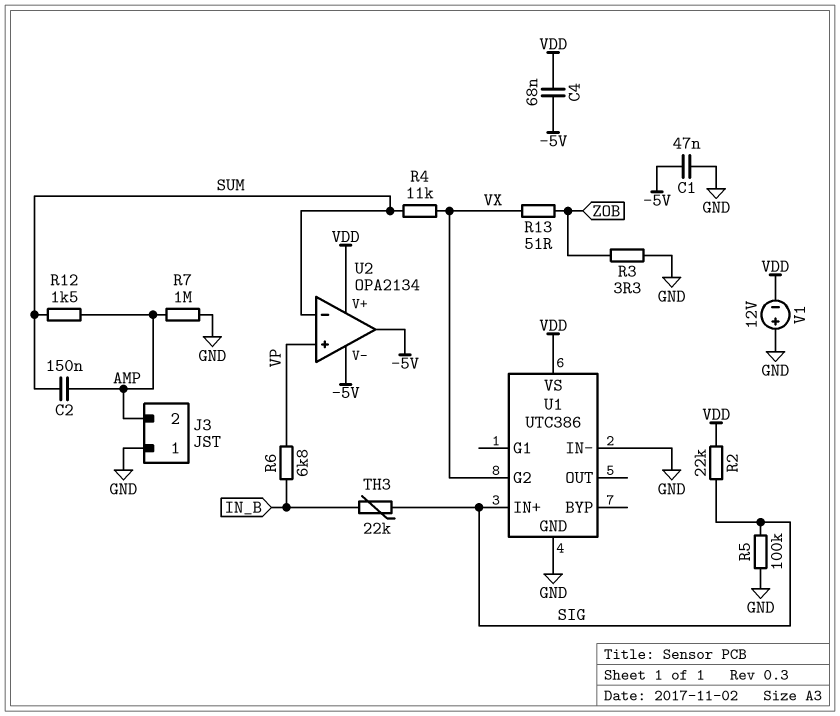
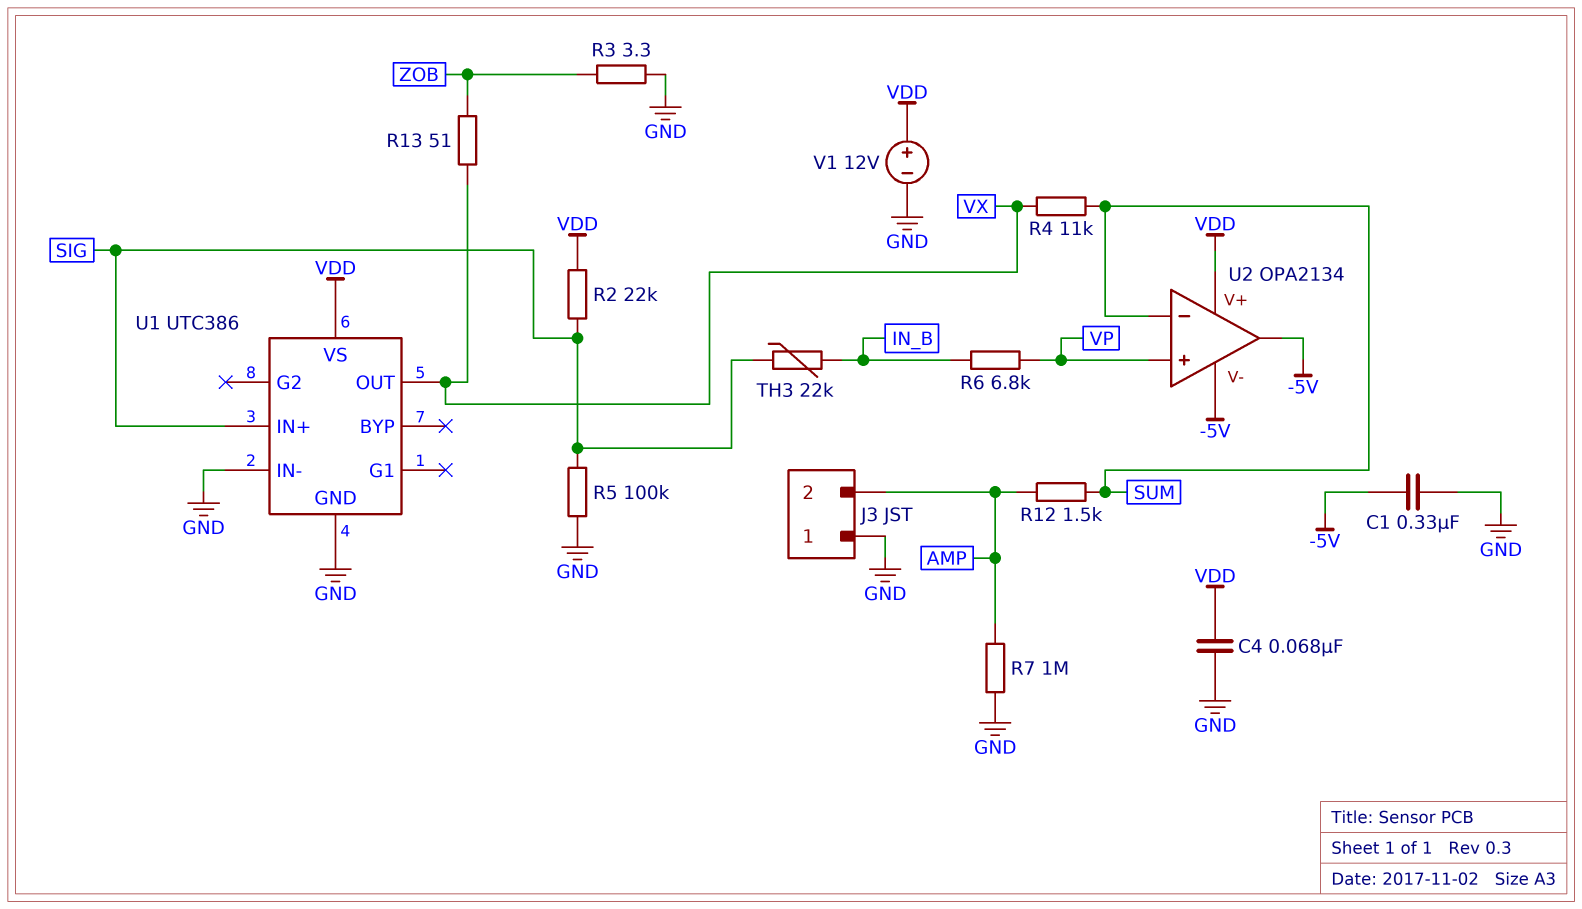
C1: 47nF (-5V, GND) -> 330nF (-5V, GND)
C2: 150nF (AMP, SUM) -> none
C4: 68nF (-5V, VDD) -> 68nF (GND, VDD)
U1 pin G2: VX -> none
U1 pin OUT: none -> VX
V1: 12V (plus GND, minus VDD) -> 12V (plus VDD, minus GND)

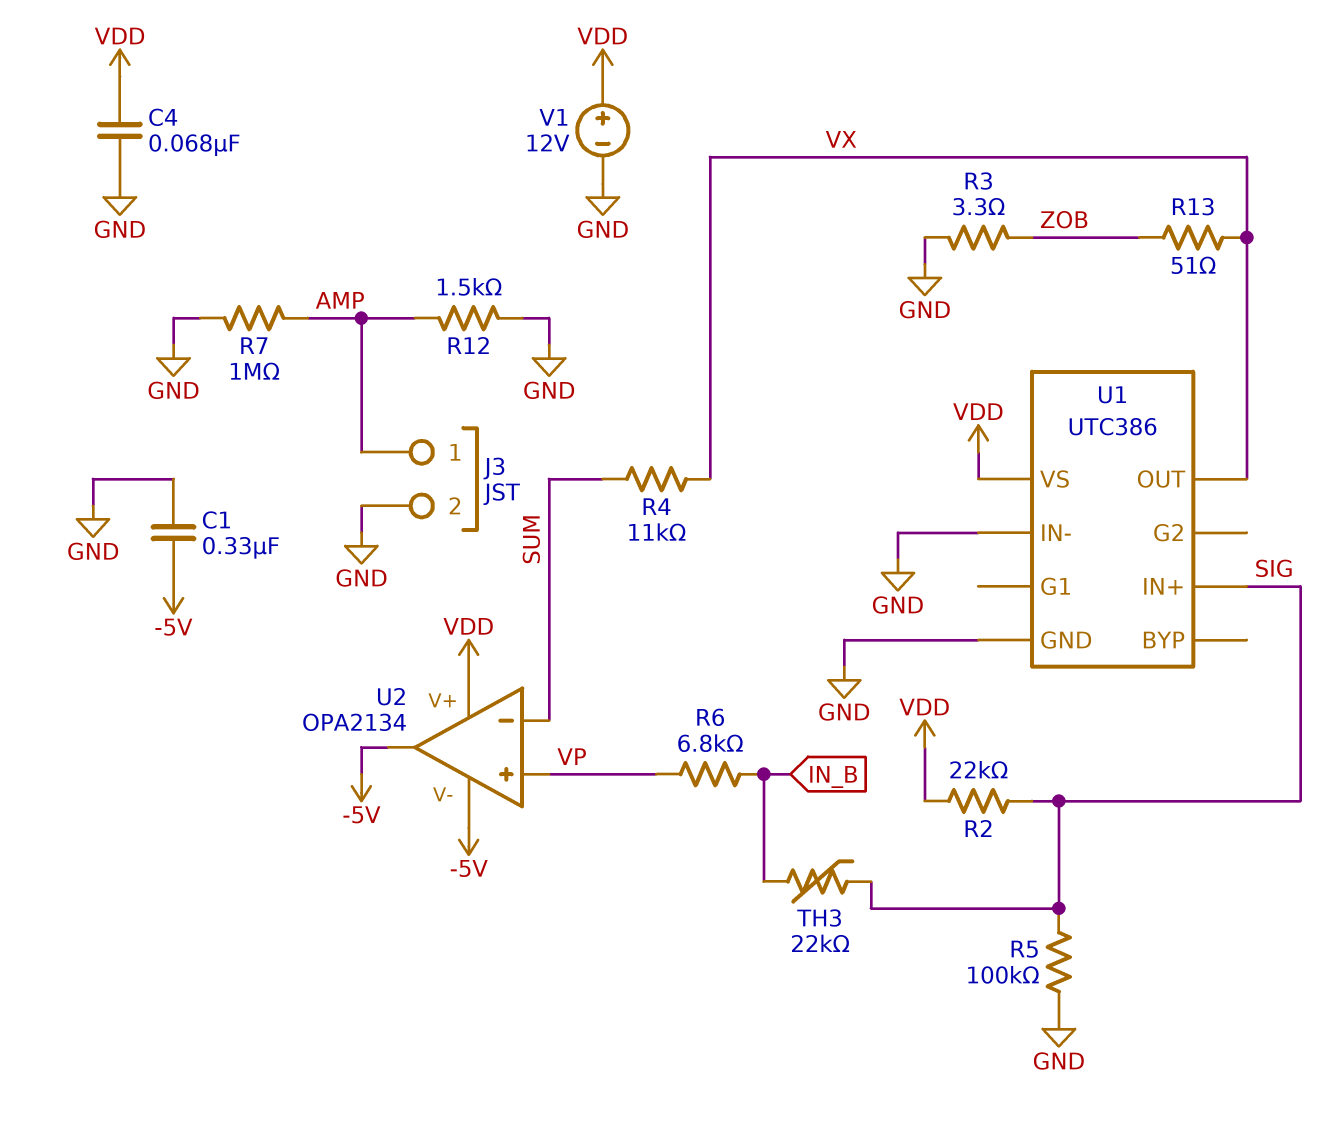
J3 pin 1: GND -> AMP
J3 pin 2: AMP -> GND
R12: 1.5k (AMP, SUM) -> 1.5k (AMP, GND)

